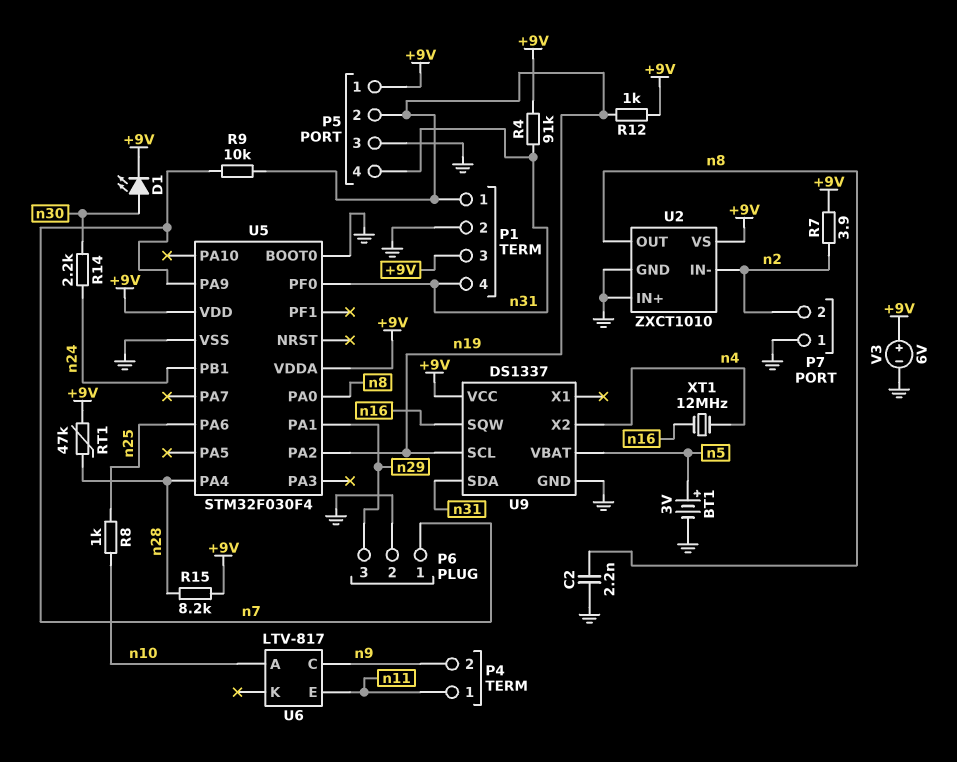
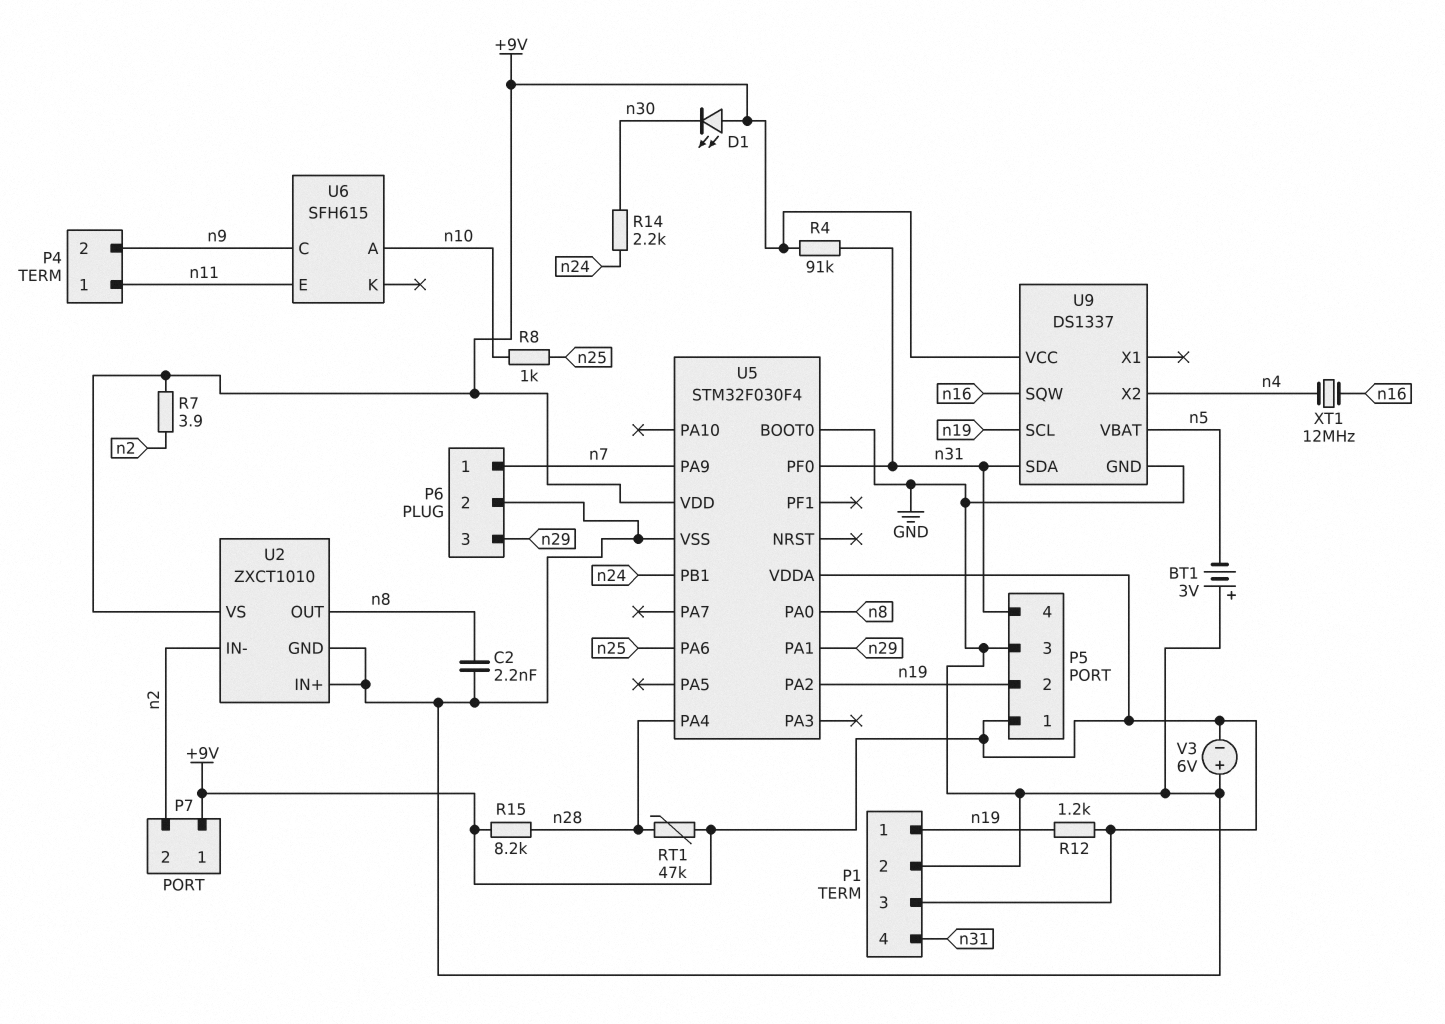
BT1: 3V (plus n5, minus GND) -> 3V (plus GND, minus n5)
D1: LED (A n30, K +9V) -> LED (A +9V, K n30)
P7 pin 1: GND -> +9V
R9: 10k (n7, n19) -> none
R12: 1k (+9V, n19) -> 1.2k (+9V, n19)
U6: LTV-817 -> SFH615
V3: 6V (plus +9V, minus GND) -> 6V (plus GND, minus +9V)

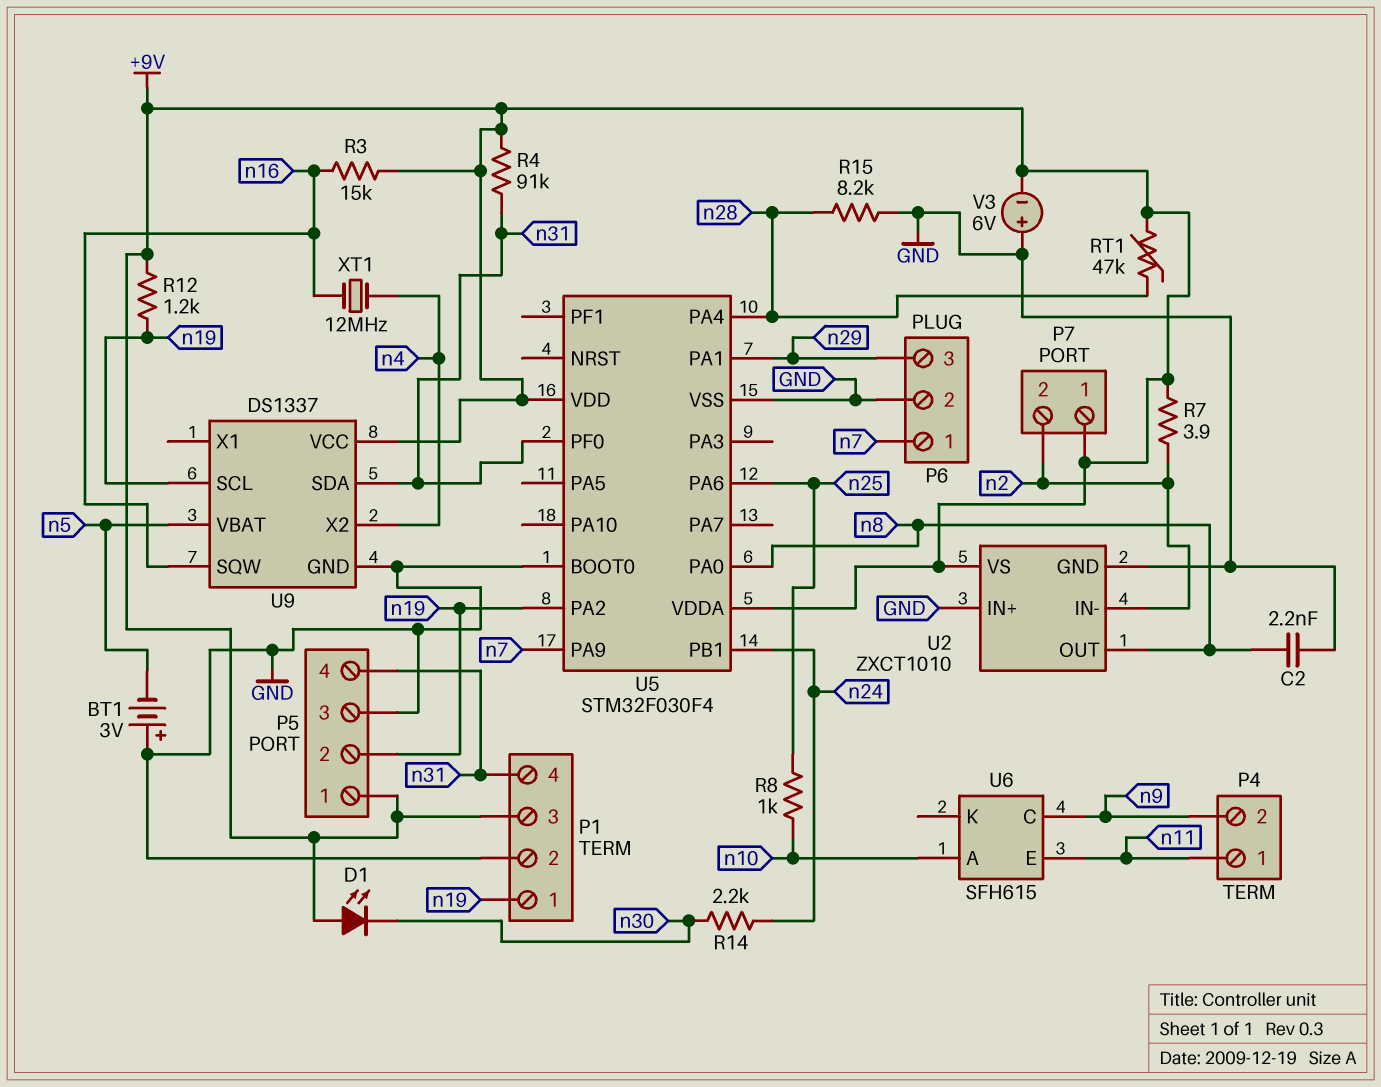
R3: none -> 15k (+9V, n16)
R15: 8.2k (+9V, n28) -> 8.2k (GND, n28)

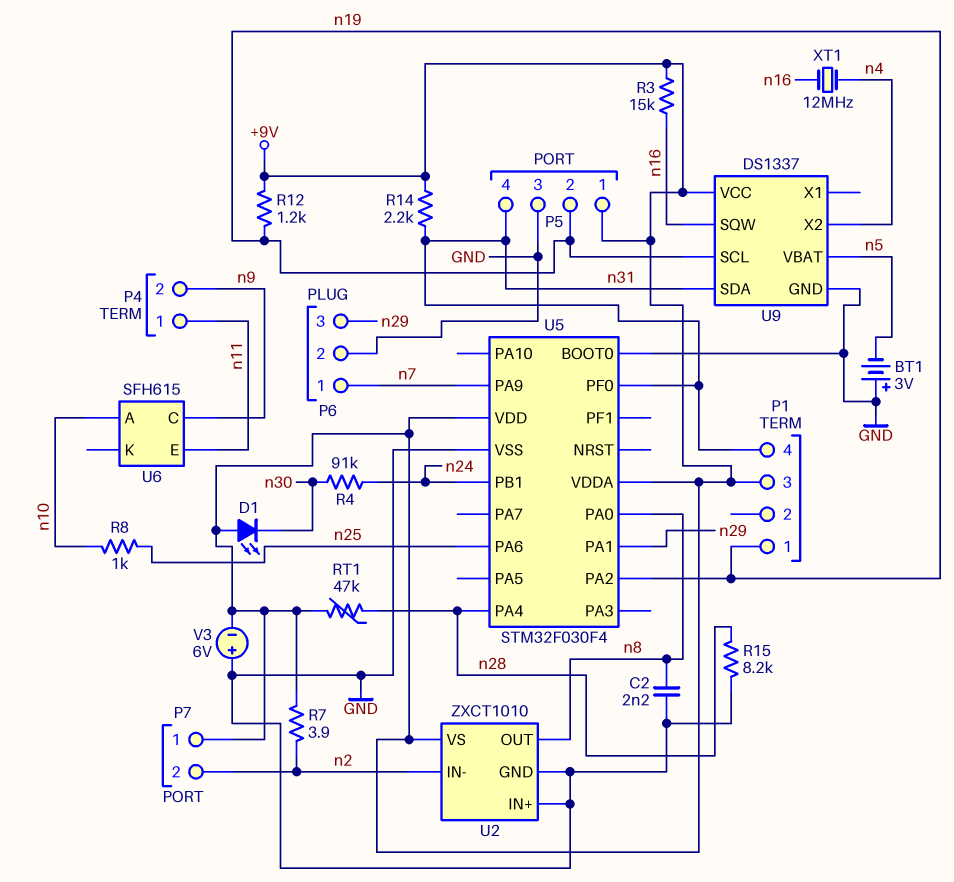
P1 pin 2: GND -> none
R4: 91k (+9V, n31) -> 91k (n24, n30)
R14: 2.2k (n24, n30) -> 2.2k (+9V, n31)

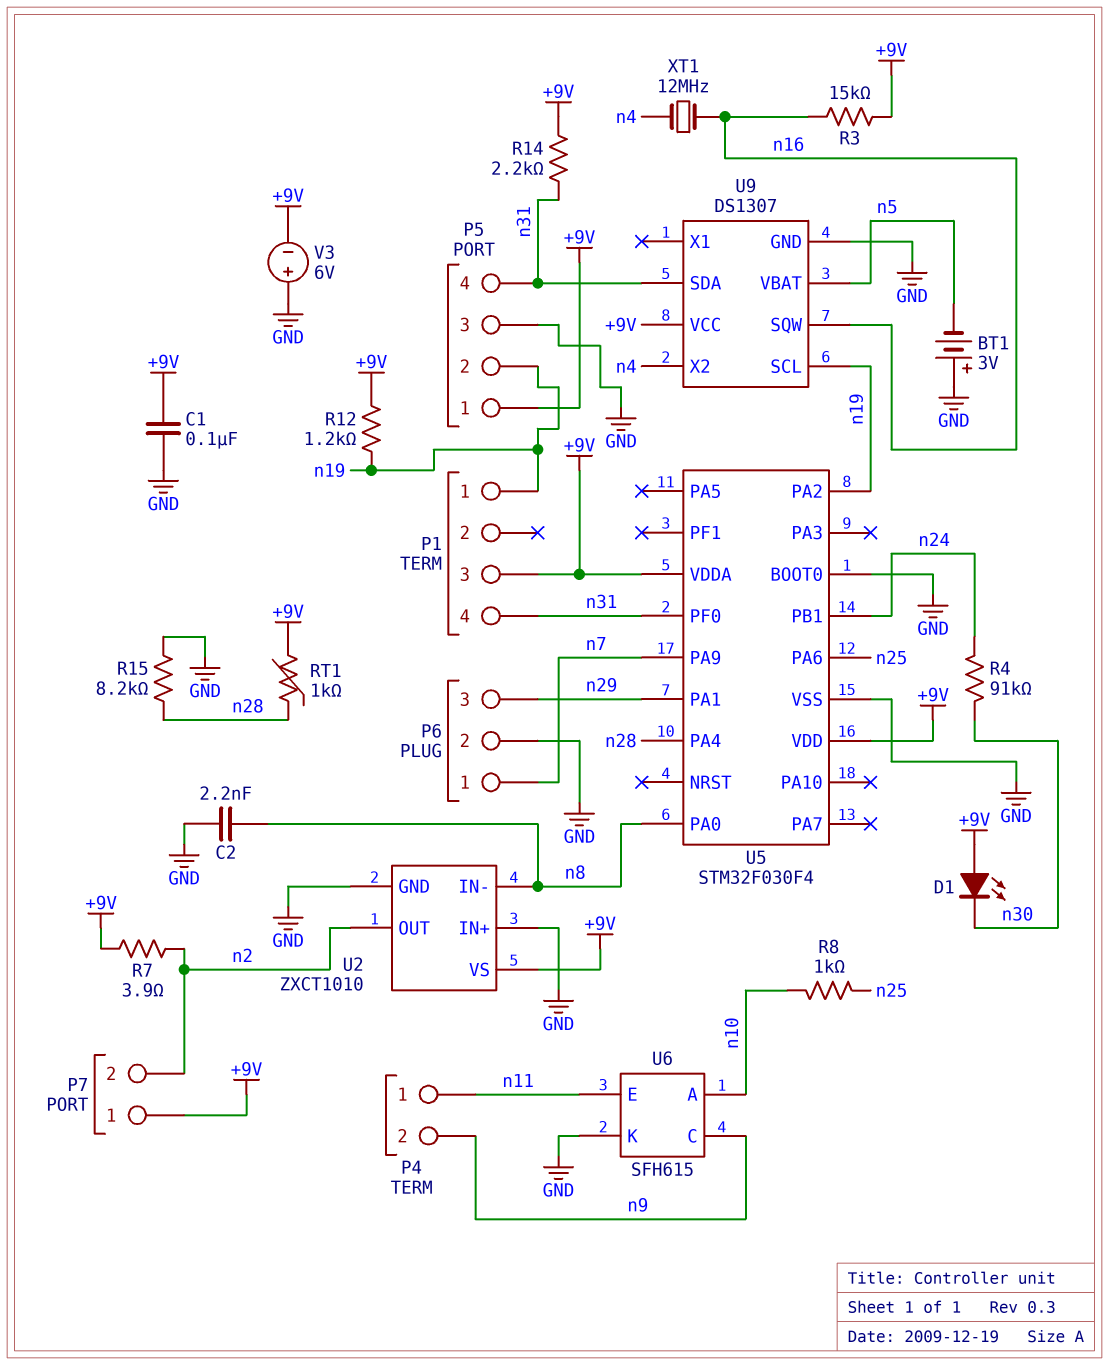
C1: none -> 100nF (+9V, GND)
RT1: 47k (+9V, n28) -> 1k (+9V, n28)
U2 pin IN-: n2 -> n8
U2 pin OUT: n8 -> n2
U6 pin K: none -> GND
U9: DS1337 -> DS1307

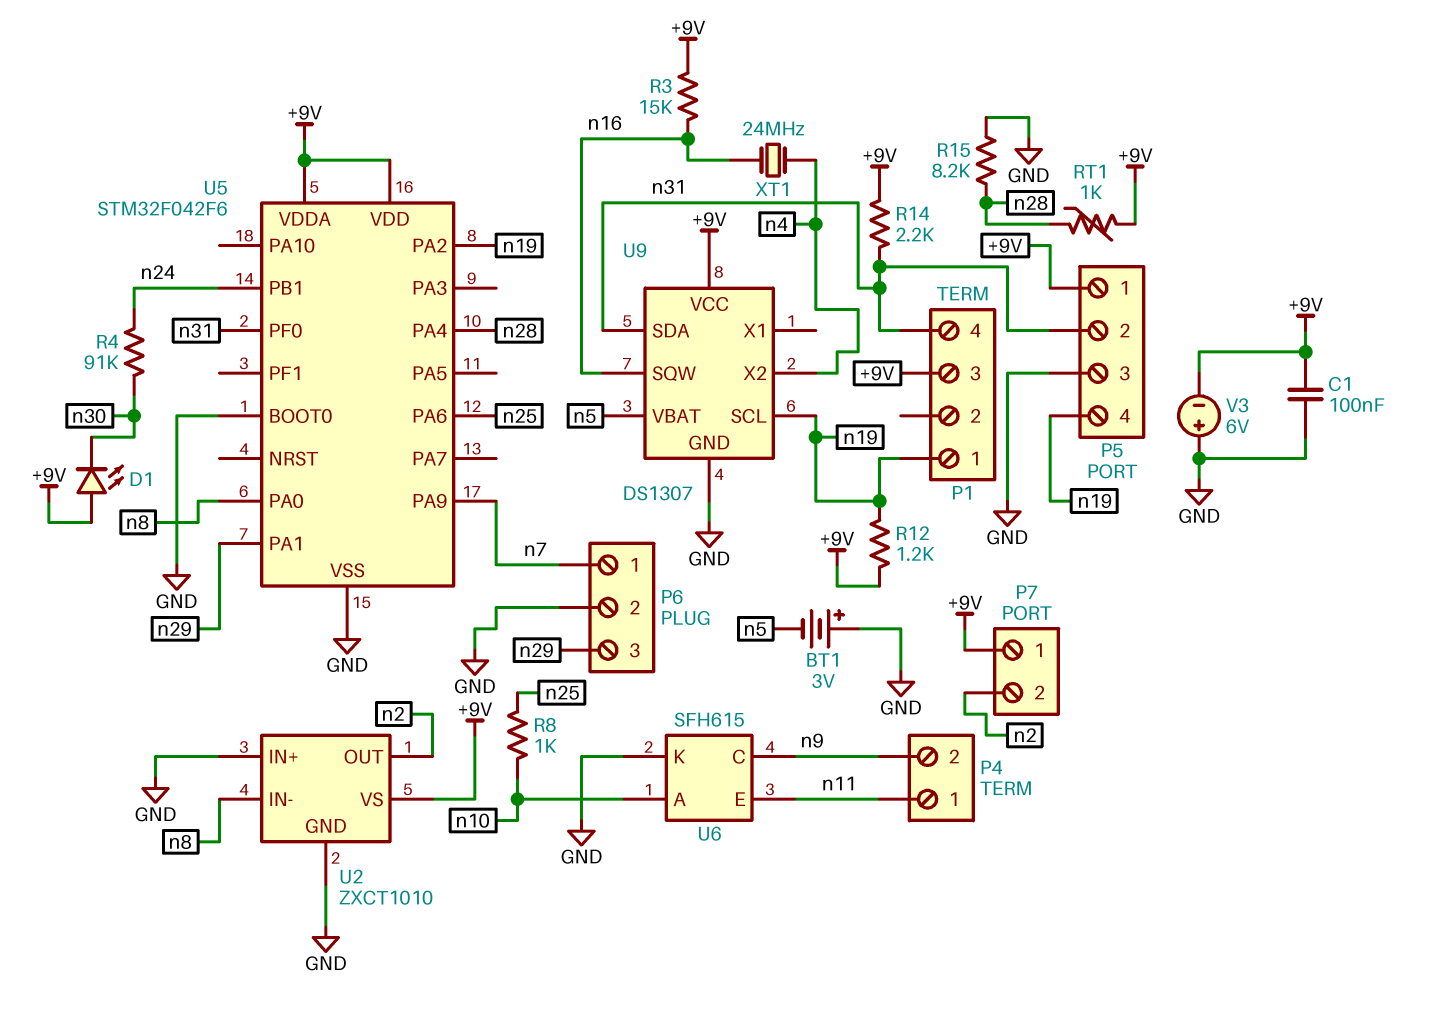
C2: 2.2nF (GND, n8) -> none
P5 pin 2: n19 -> n31
P5 pin 4: n31 -> n19
R7: 3.9 (+9V, n2) -> none
U5: STM32F030F4 -> STM32F042F6
XT1: 12MHz (n4, n16) -> 24MHz (n4, n16)

